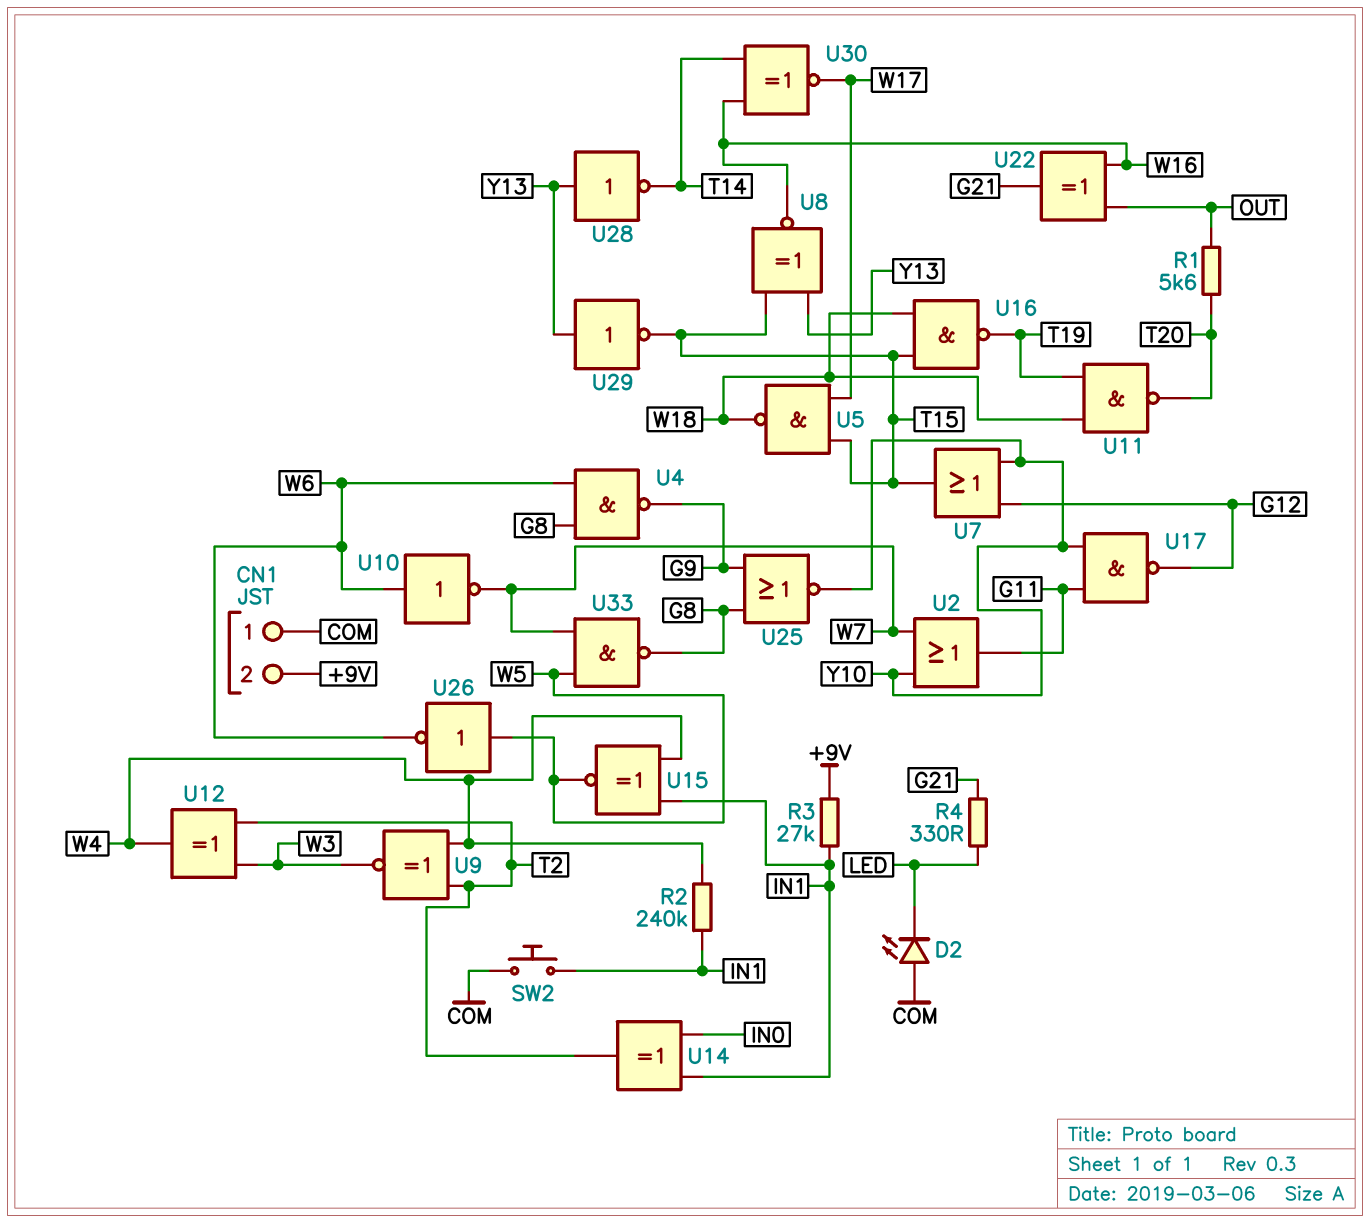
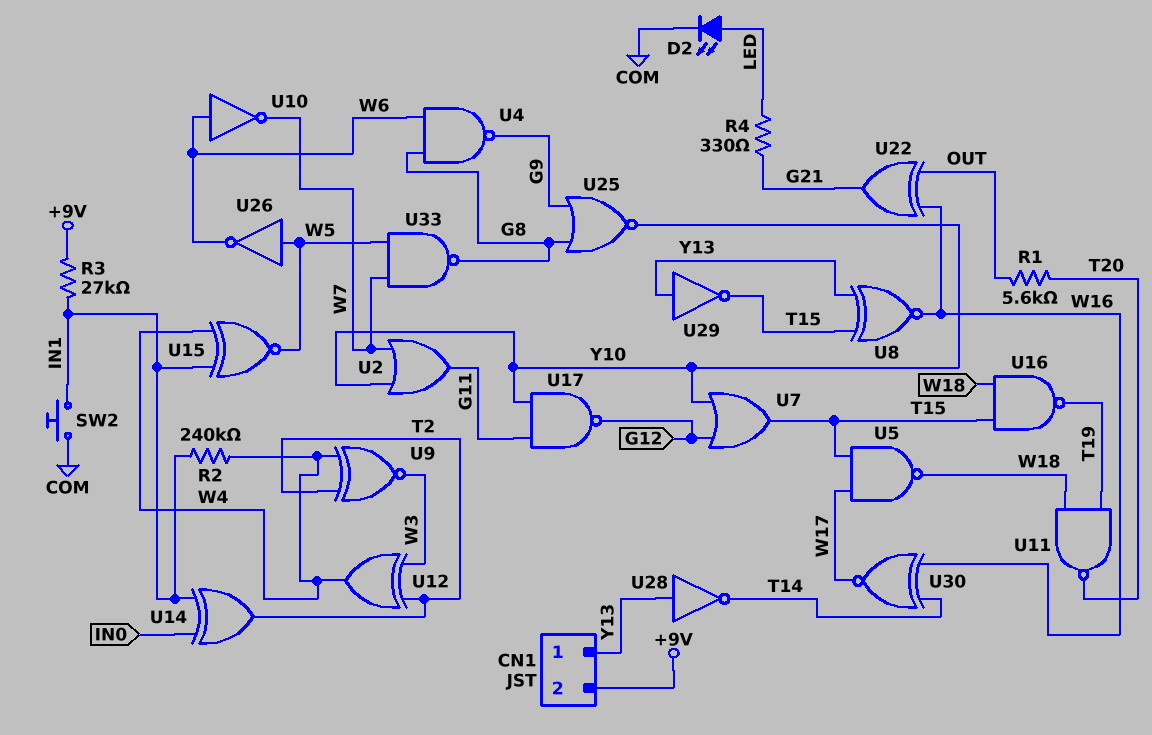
CN1 pin 1: COM -> Y13
D2: LED (A COM, K LED) -> LED (A LED, K COM)

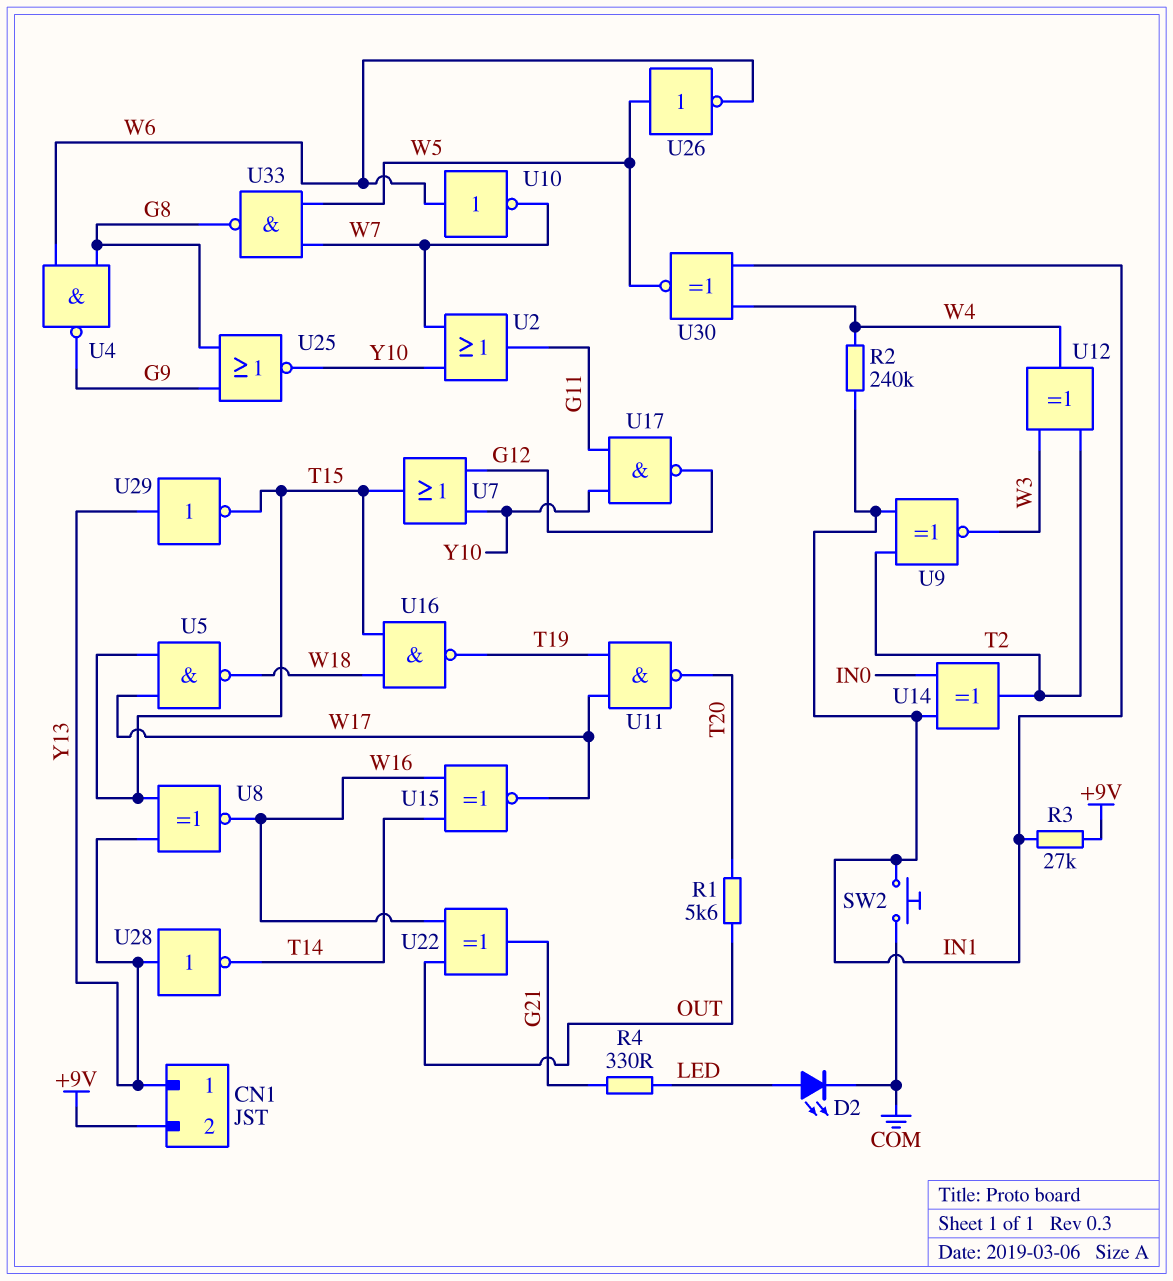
U9: XNOR (in T2, in W4, out W3) -> XNOR (in IN1, in T2, out W3)
U11: NAND (in T19, in W18, out T20) -> NAND (in T19, in W17, out T20)
U15: XNOR (in IN1, in W4, out W5) -> XNOR (in T14, in W16, out W17)
U30: XNOR (in T14, in W16, out W17) -> XNOR (in IN1, in W4, out W5)

